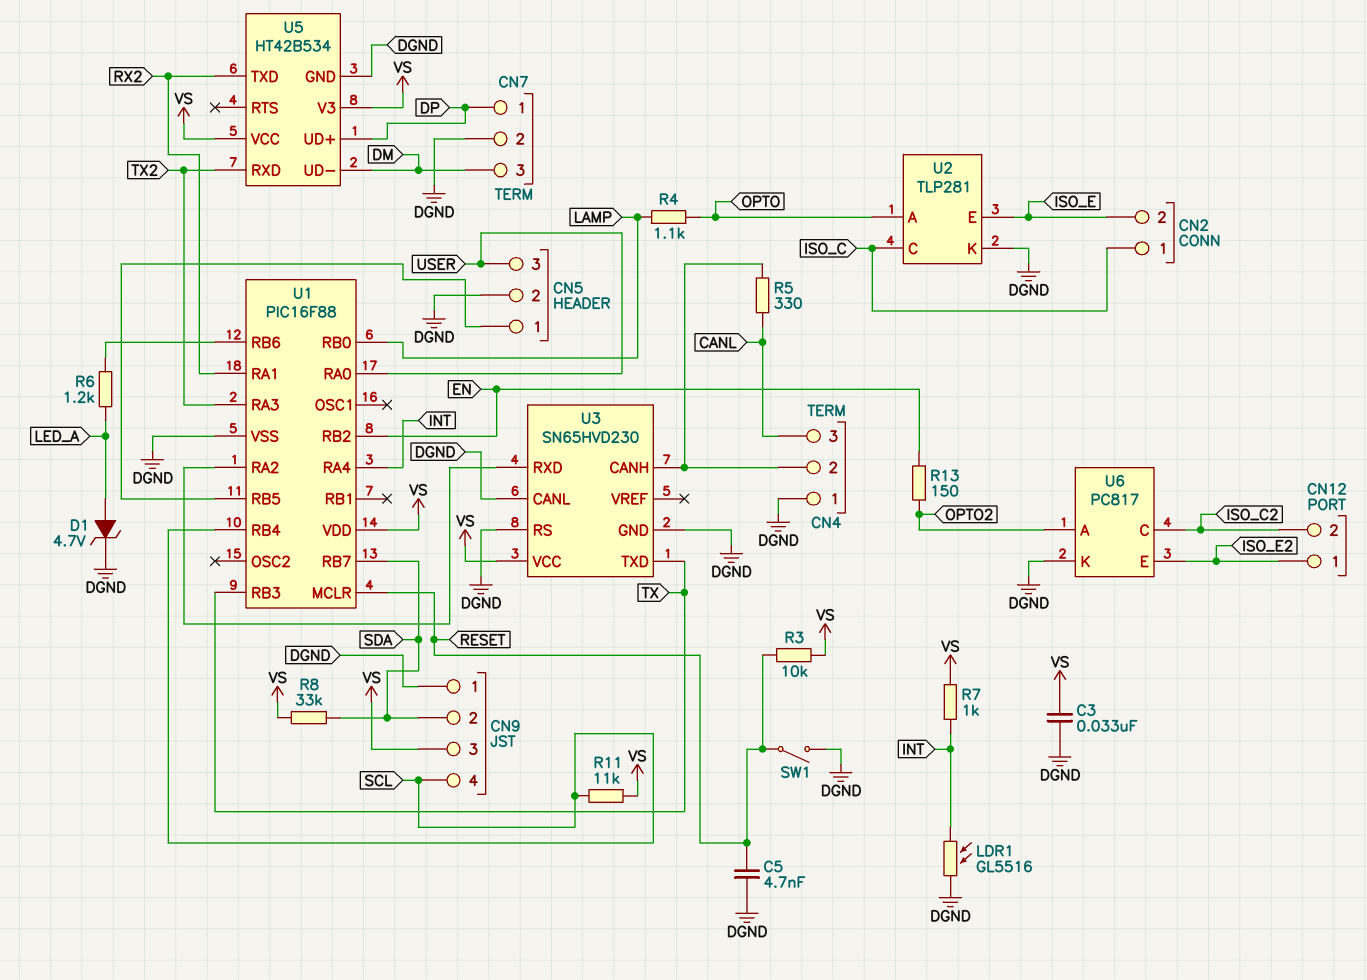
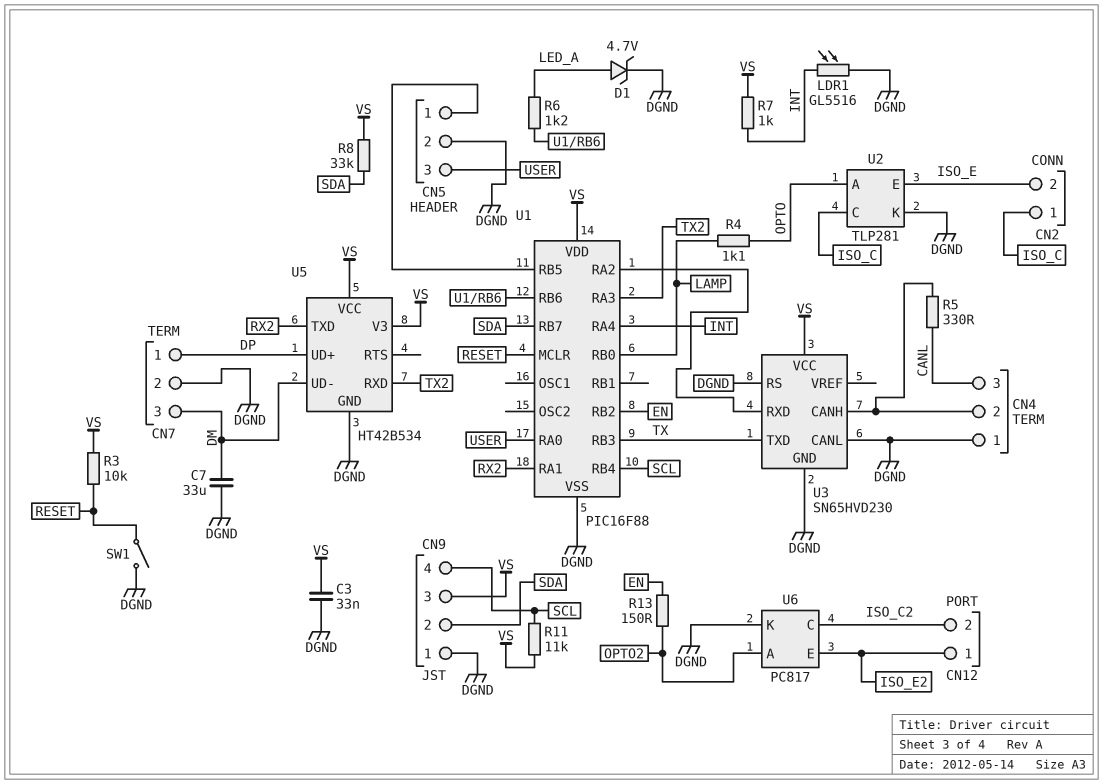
C5: 4.7nF (DGND, RESET) -> none
C7: none -> 33uF (DGND, DM)

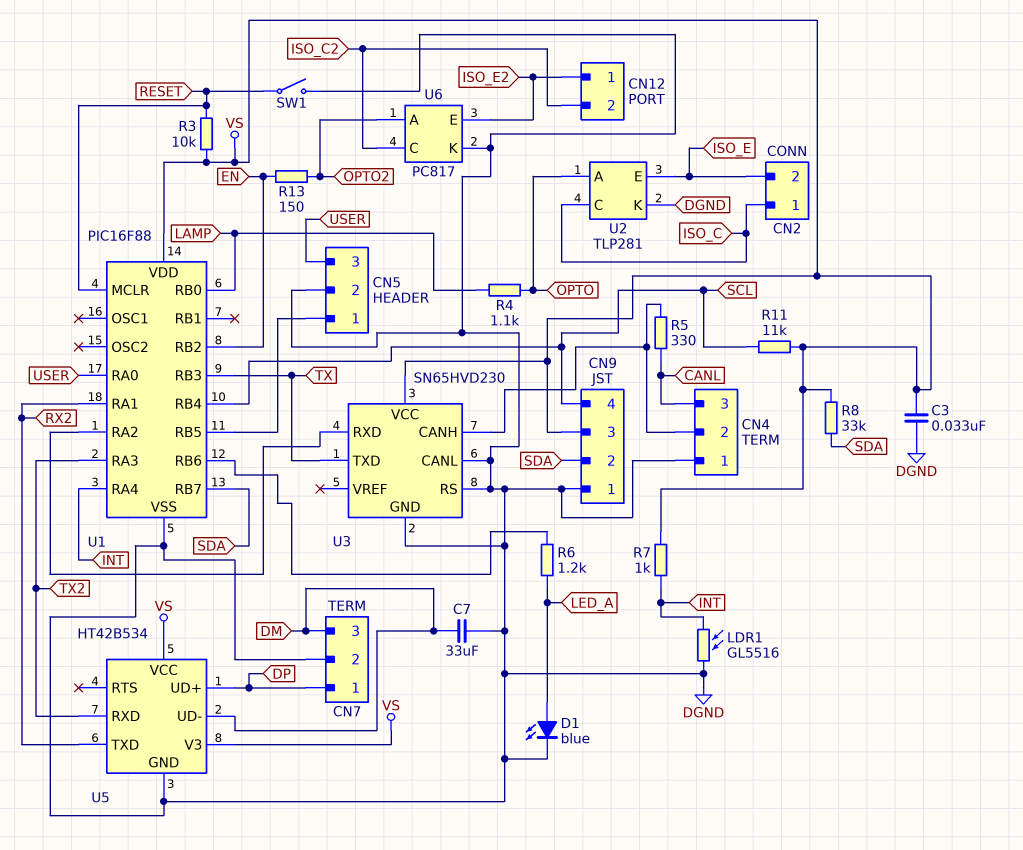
D1: zener 4.7V (A LED_A, K DGND) -> LED blue (A LED_A, K DGND)

